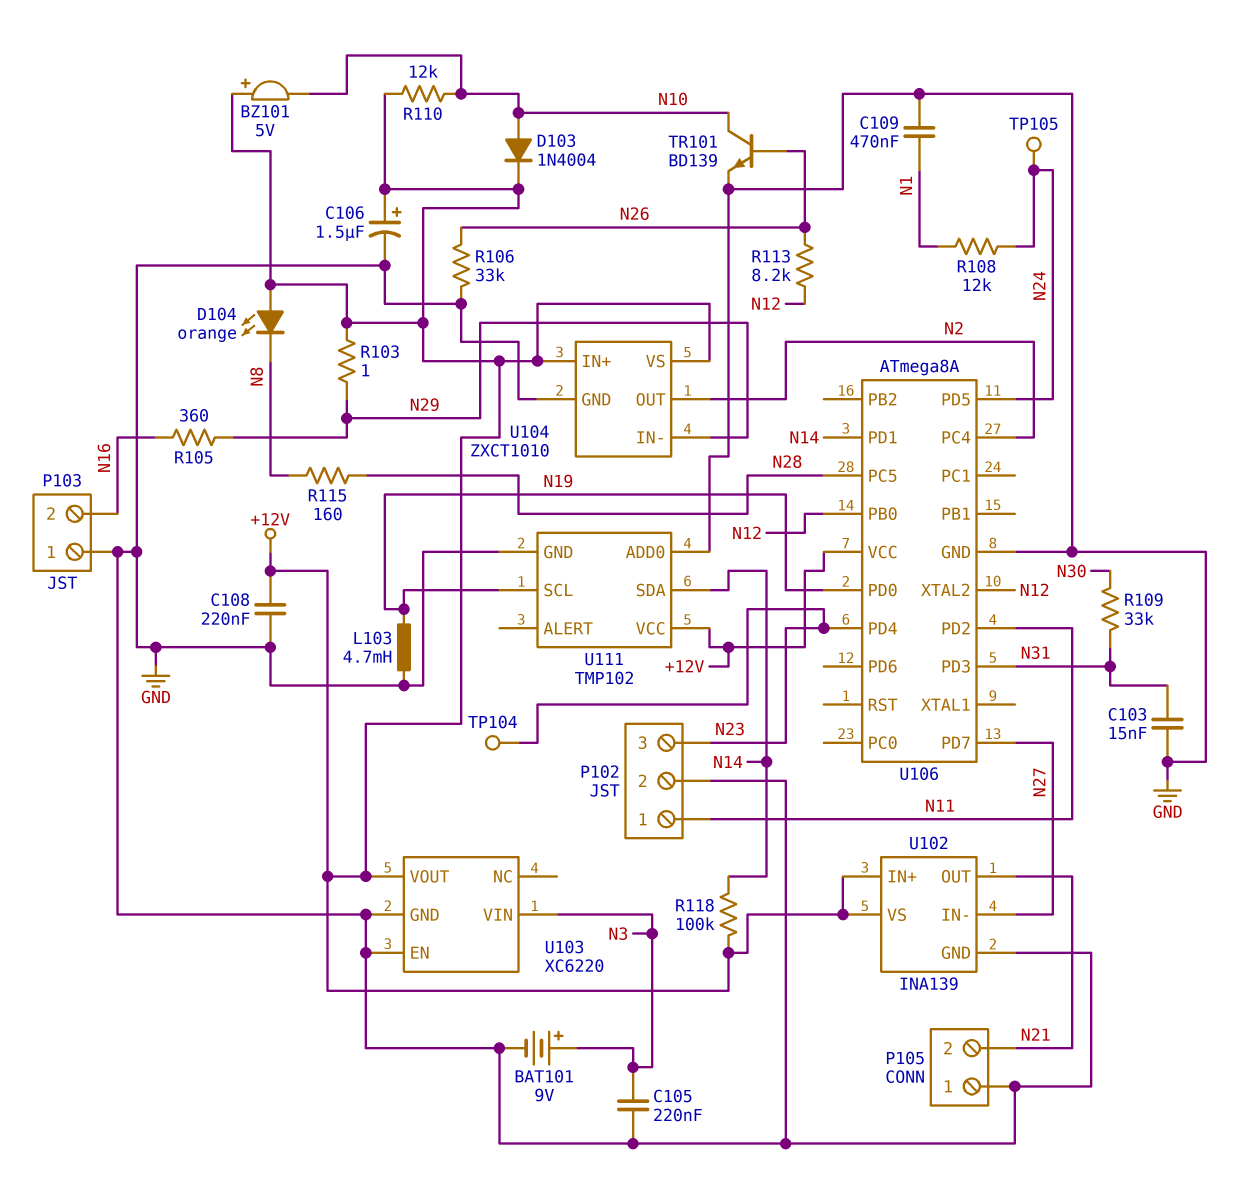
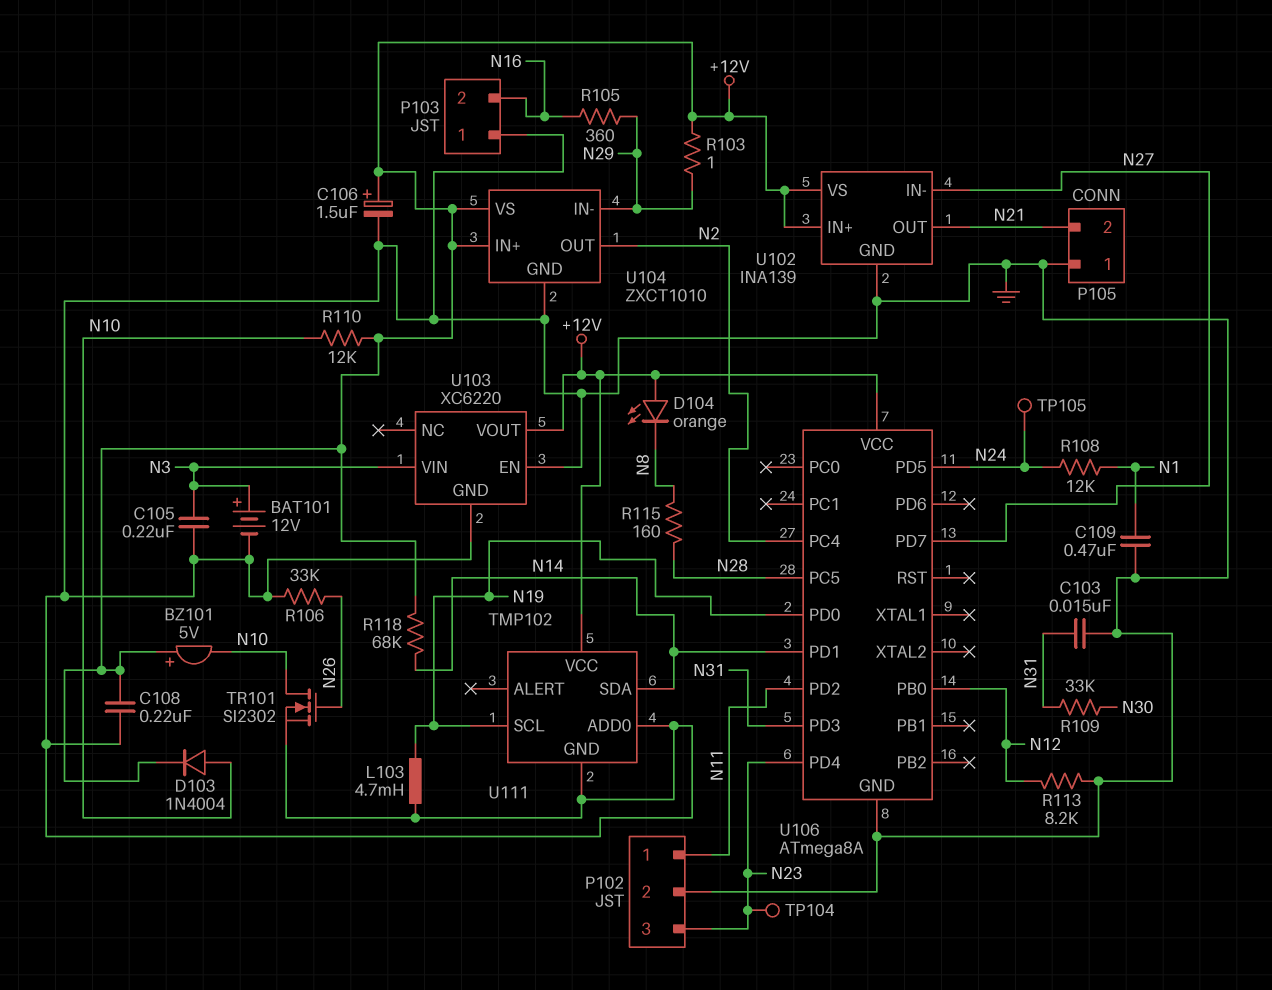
BAT101: 9V (plus N3, minus GND) -> 12V (plus N3, minus GND)
R113: 8.2k (N12, N26) -> 8.2k (GND, N12)
R118: 100k (+12V, N14) -> 68k (+12V, N14)
TR101: NPN BD139 (B N26, C N10, E GND) -> NMOS SI2302 (G N26, D N10, S GND)
U106 pin XTAL2: N12 -> none

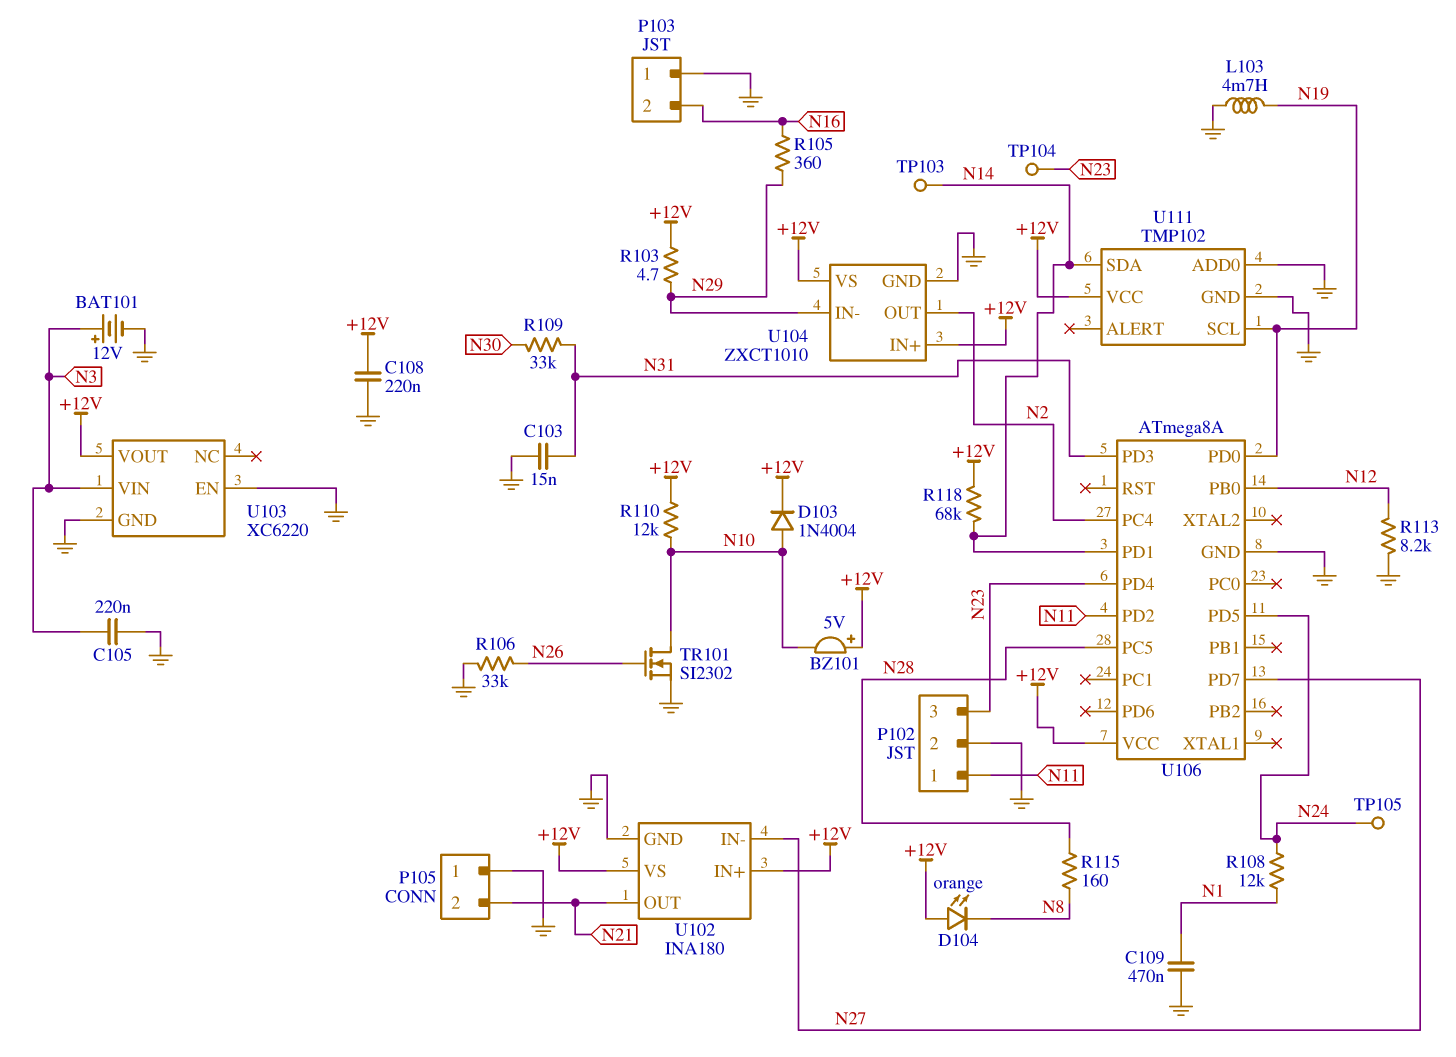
C106: 1.5uF (plus +12V, minus GND) -> none
R103: 1 (+12V, N29) -> 4.7 (+12V, N29)
TP103: none -> test point (N14)
U102: INA139 -> INA180

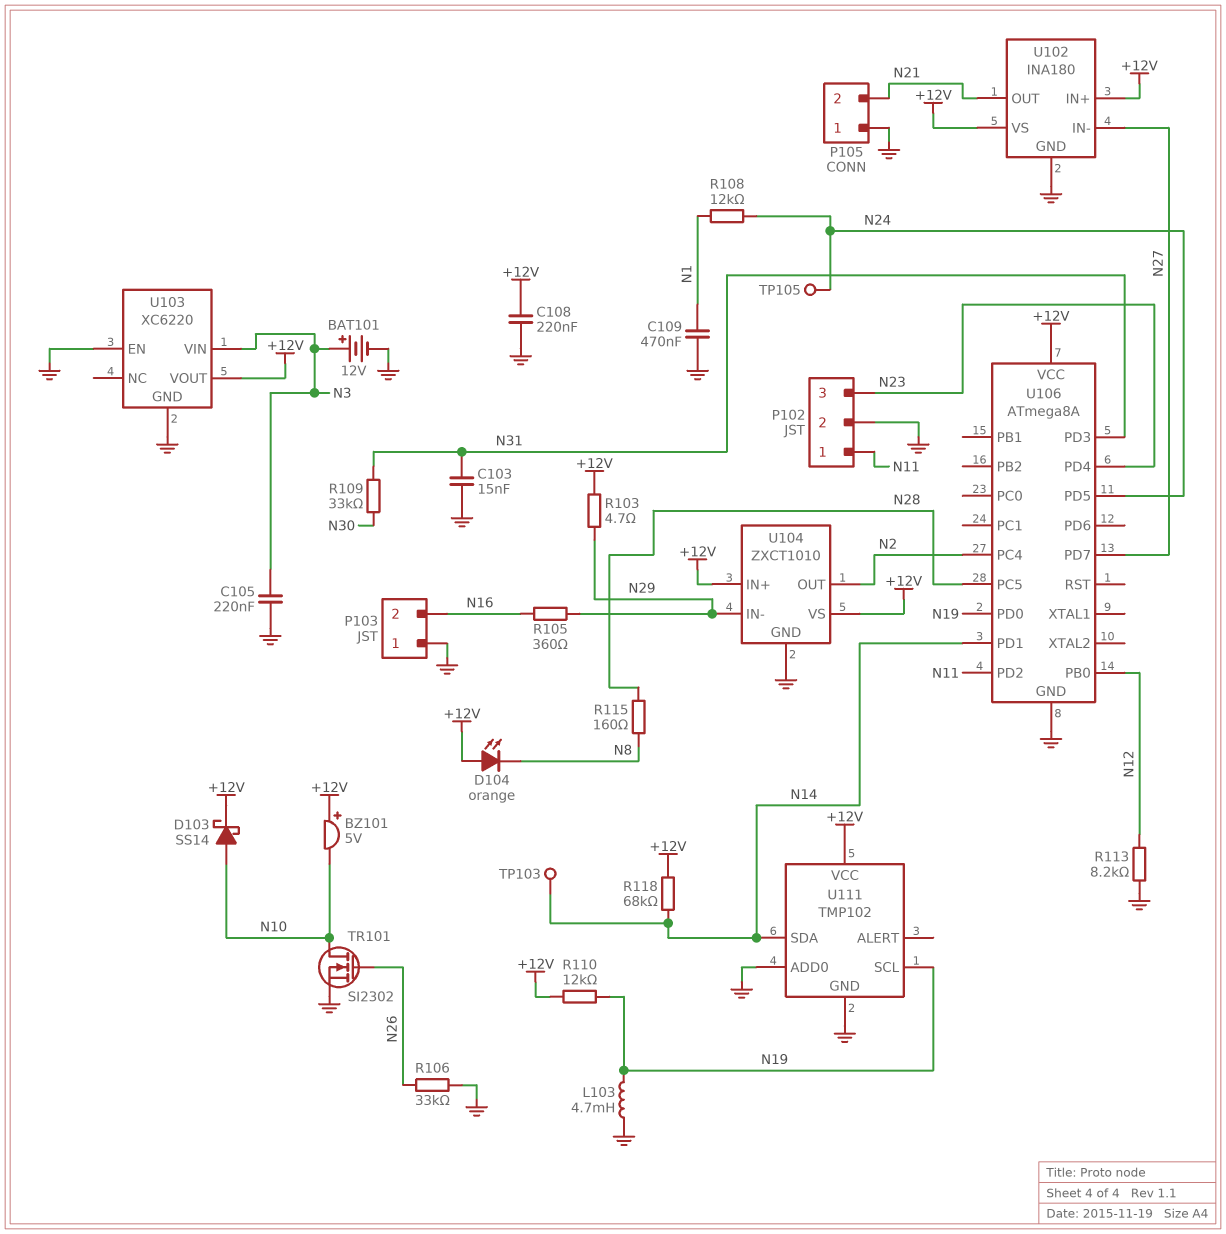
D103: diode 1N4004 (A N10, K +12V) -> schottky SS14 (A N10, K +12V)
R110: 12k (+12V, N10) -> 12k (+12V, N19)
TP104: test point (N23) -> none

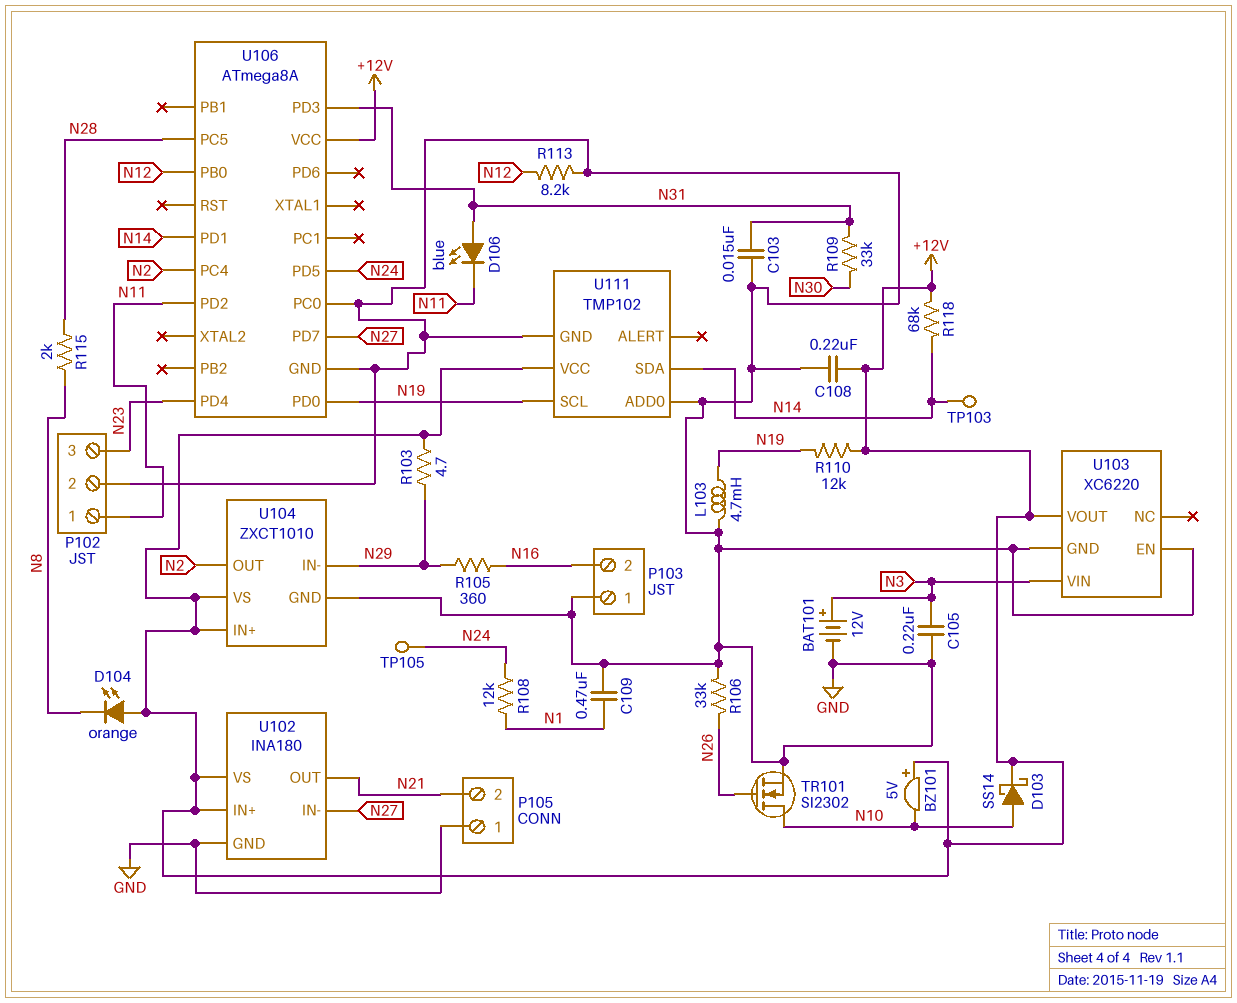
D106: none -> LED blue (A N31, K N11)
R115: 160 (N8, N28) -> 2k (N8, N28)
U106 pin PC0: none -> GND

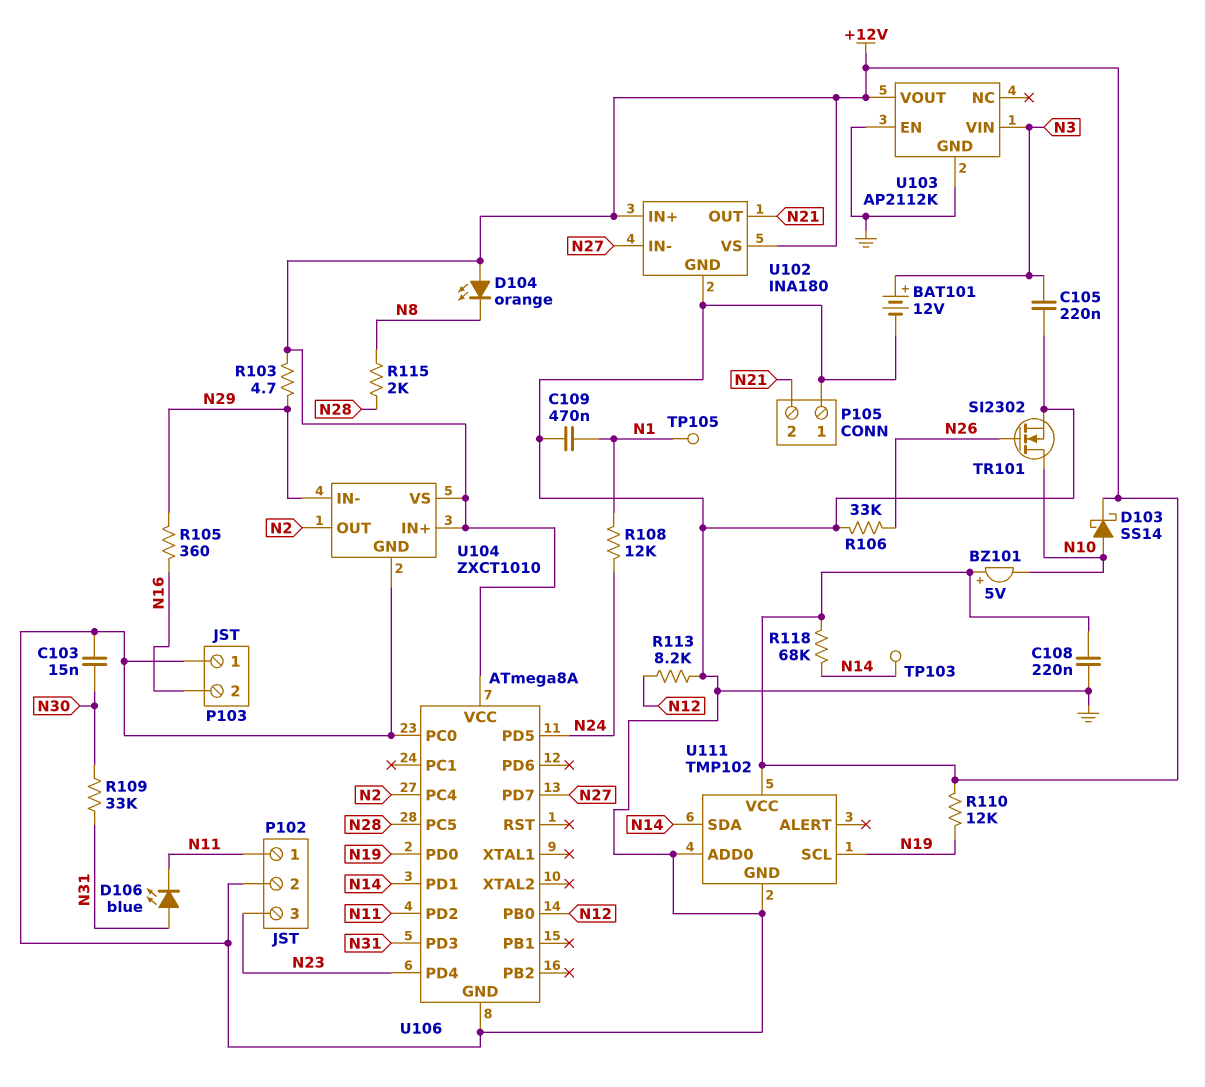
C103: 15nF (GND, N31) -> 15nF (GND, N30)
L103: 4.7mH (GND, N19) -> none
TP105: test point (N24) -> test point (N1)
U103: XC6220 -> AP2112K

